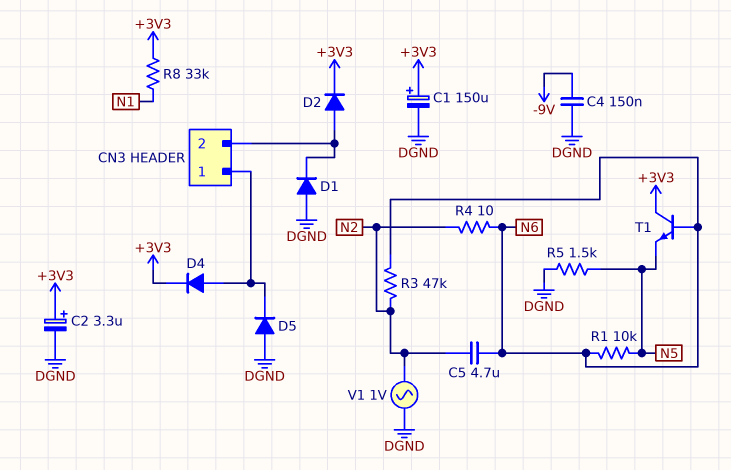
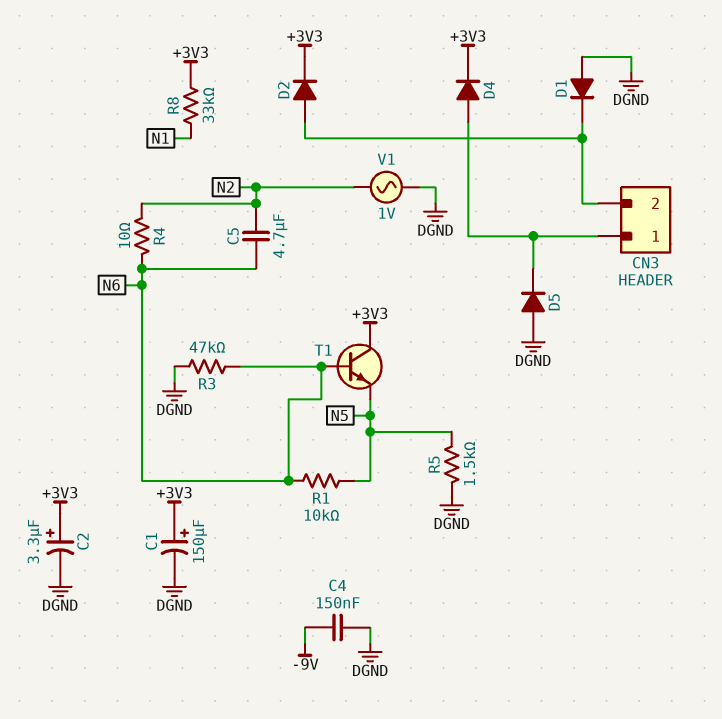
R3: 47k (N2, N6) -> 47k (DGND, N6)

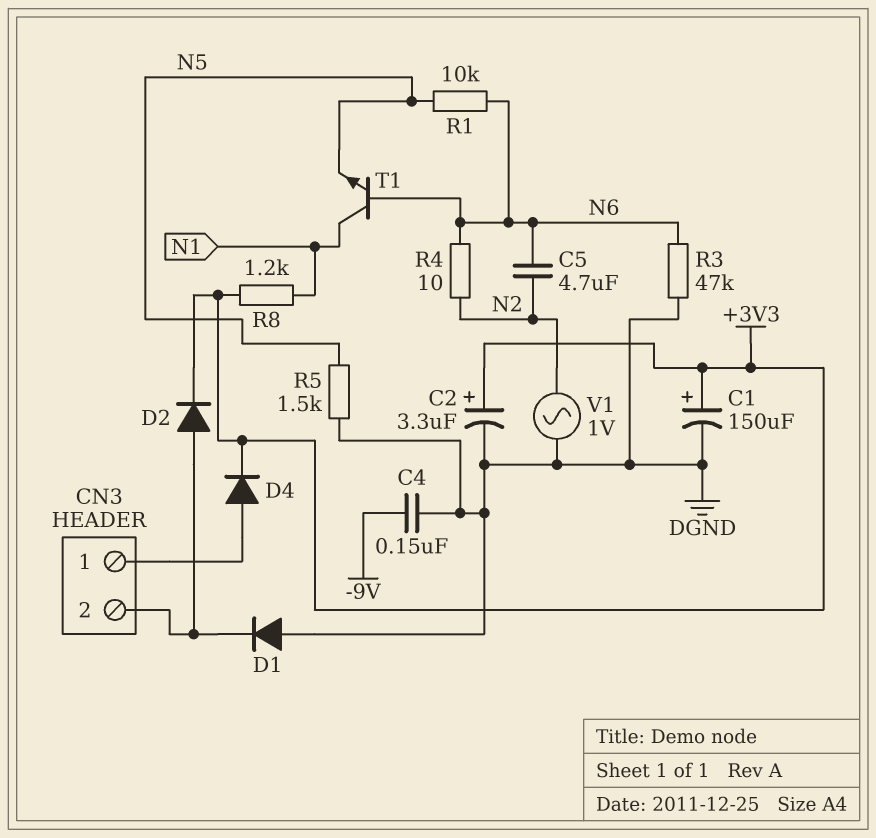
D5: diode (A DGND, K CN3/1) -> none
R8: 33k (+3V3, N1) -> 1.2k (+3V3, N1)
T1: NPN (B N6, C +3V3, E N5) -> NPN (B N6, C N1, E N5)

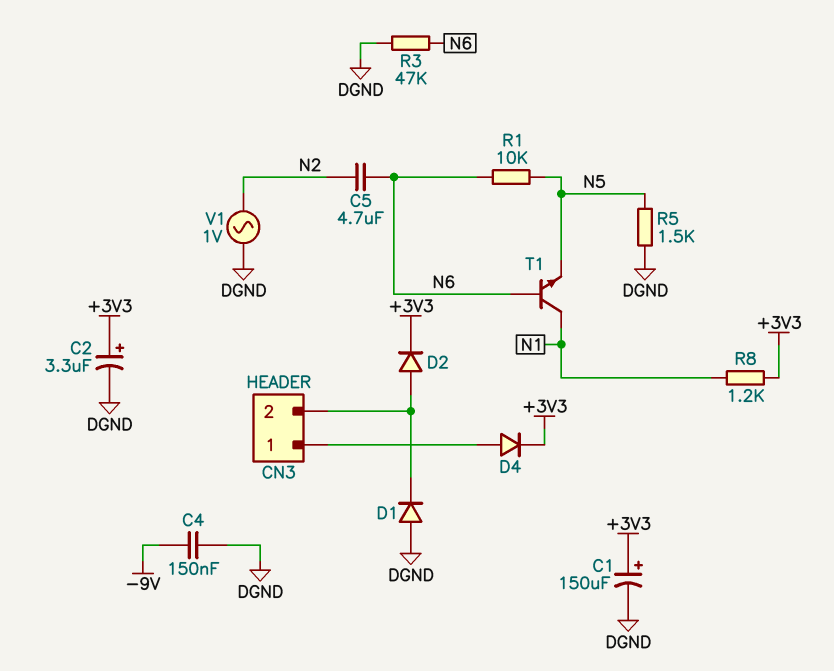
R4: 10 (N2, N6) -> none

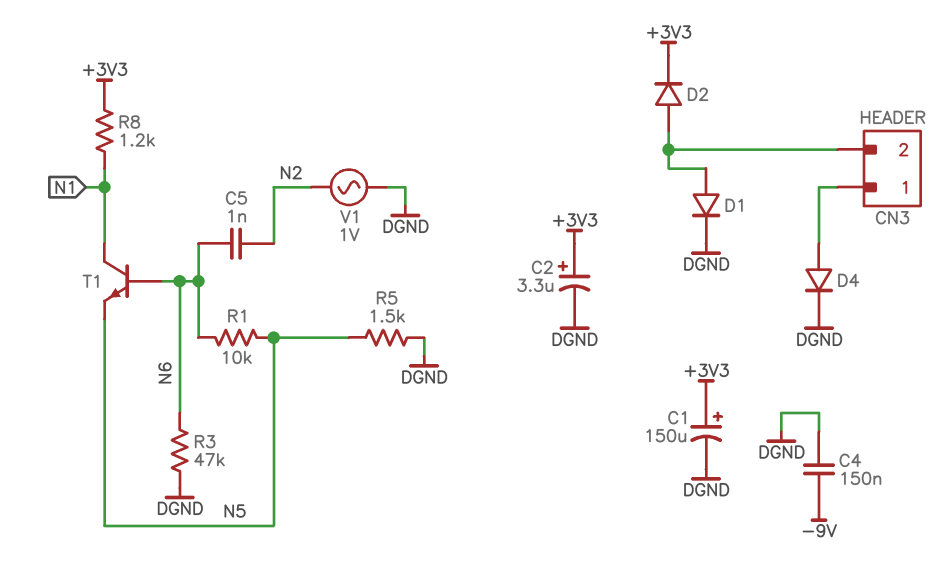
C5: 4.7uF (N2, N6) -> 1nF (N2, N6)
D1: diode (A DGND, K CN3/2) -> diode (A CN3/2, K DGND)
D4: diode (A CN3/1, K +3V3) -> diode (A CN3/1, K DGND)

